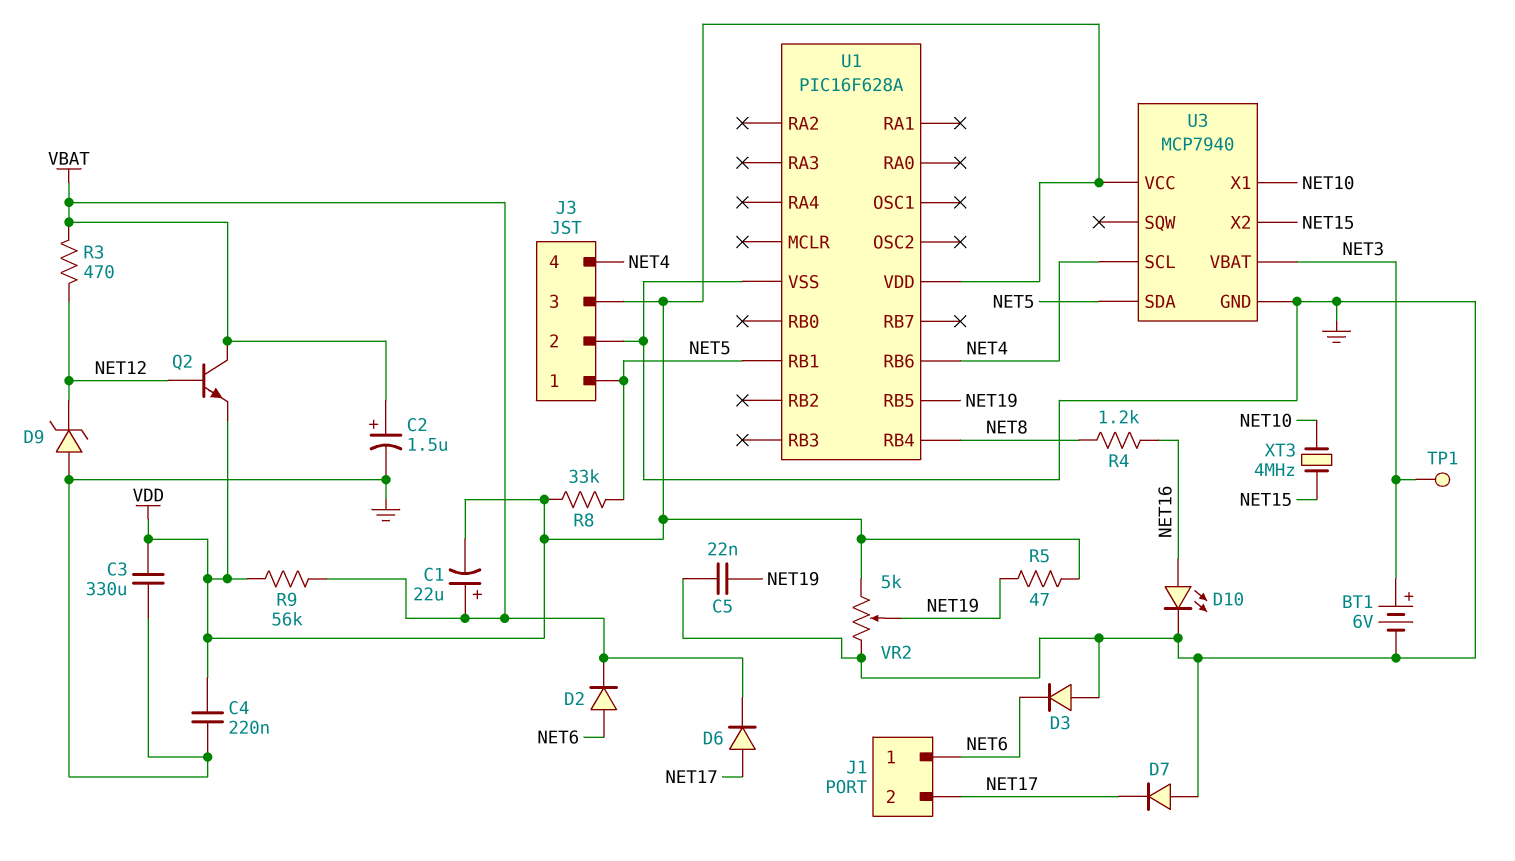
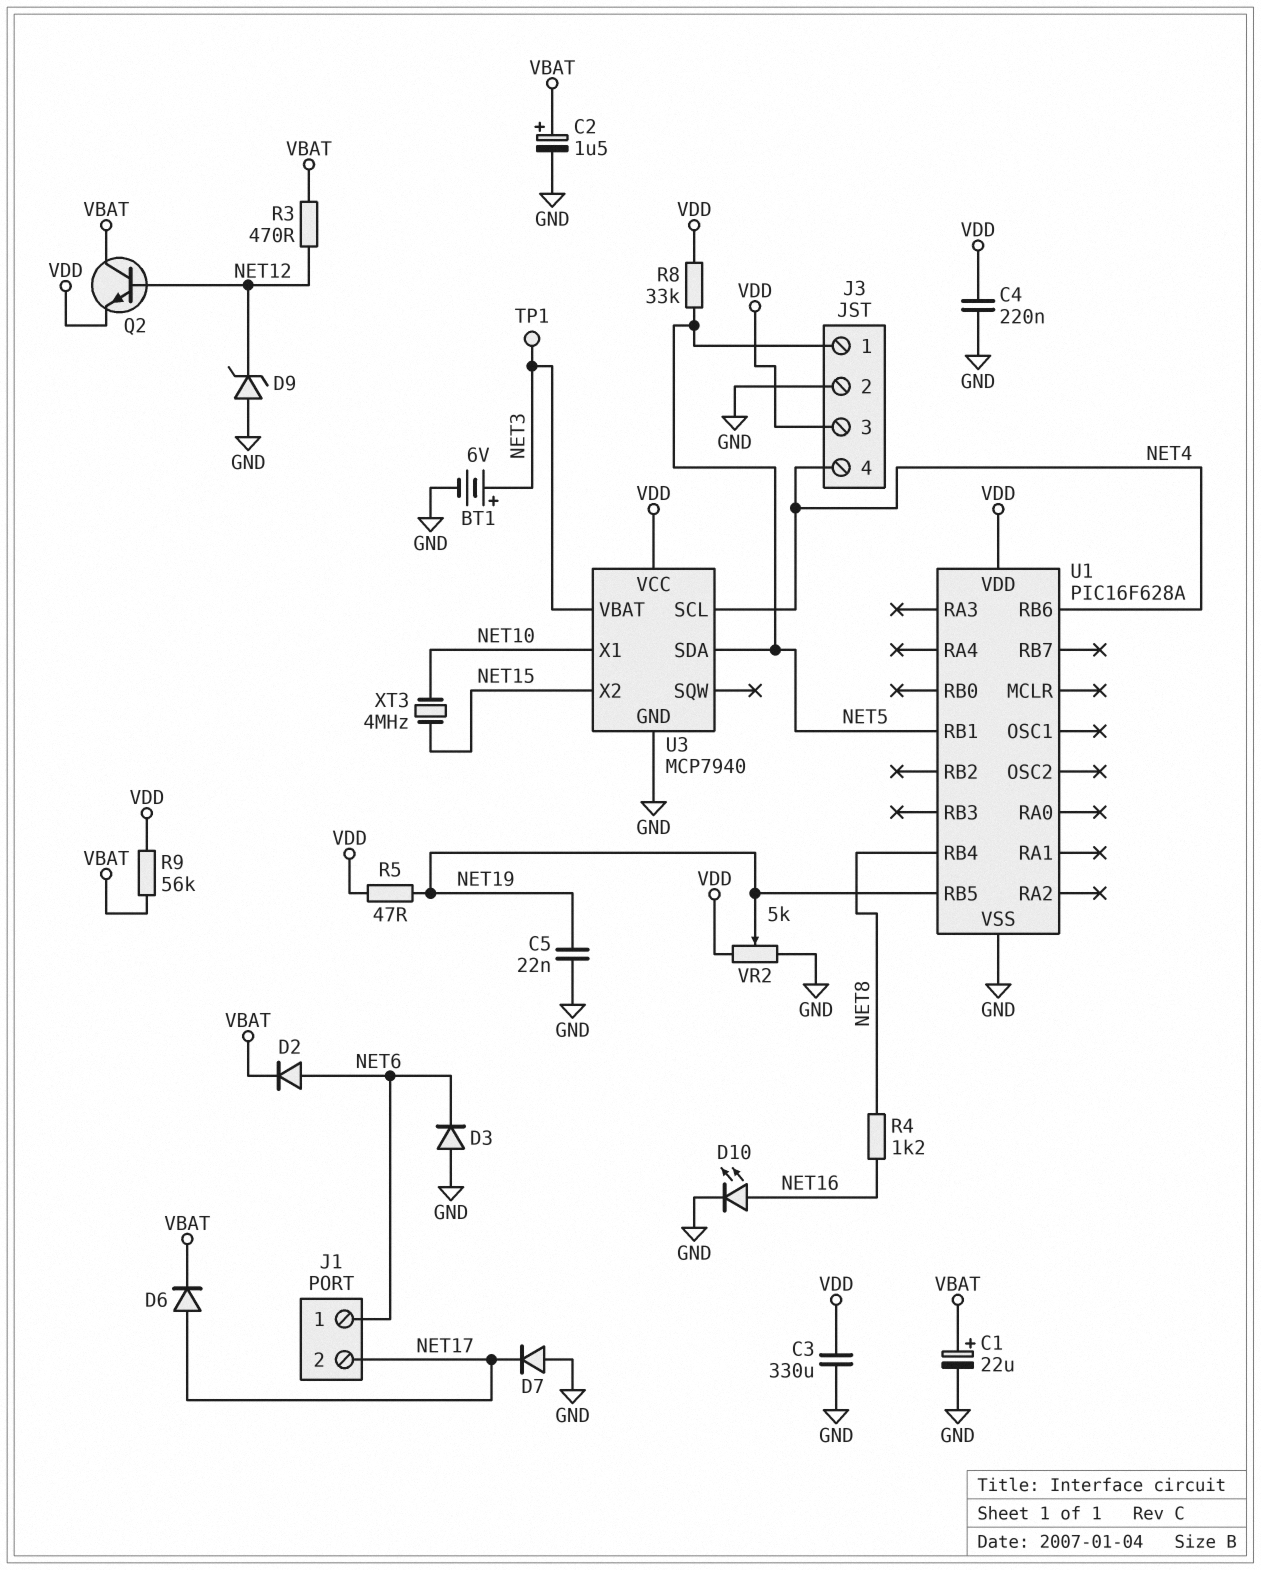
C1: 22uF (plus VBAT, minus VDD) -> 22uF (plus VBAT, minus GND)

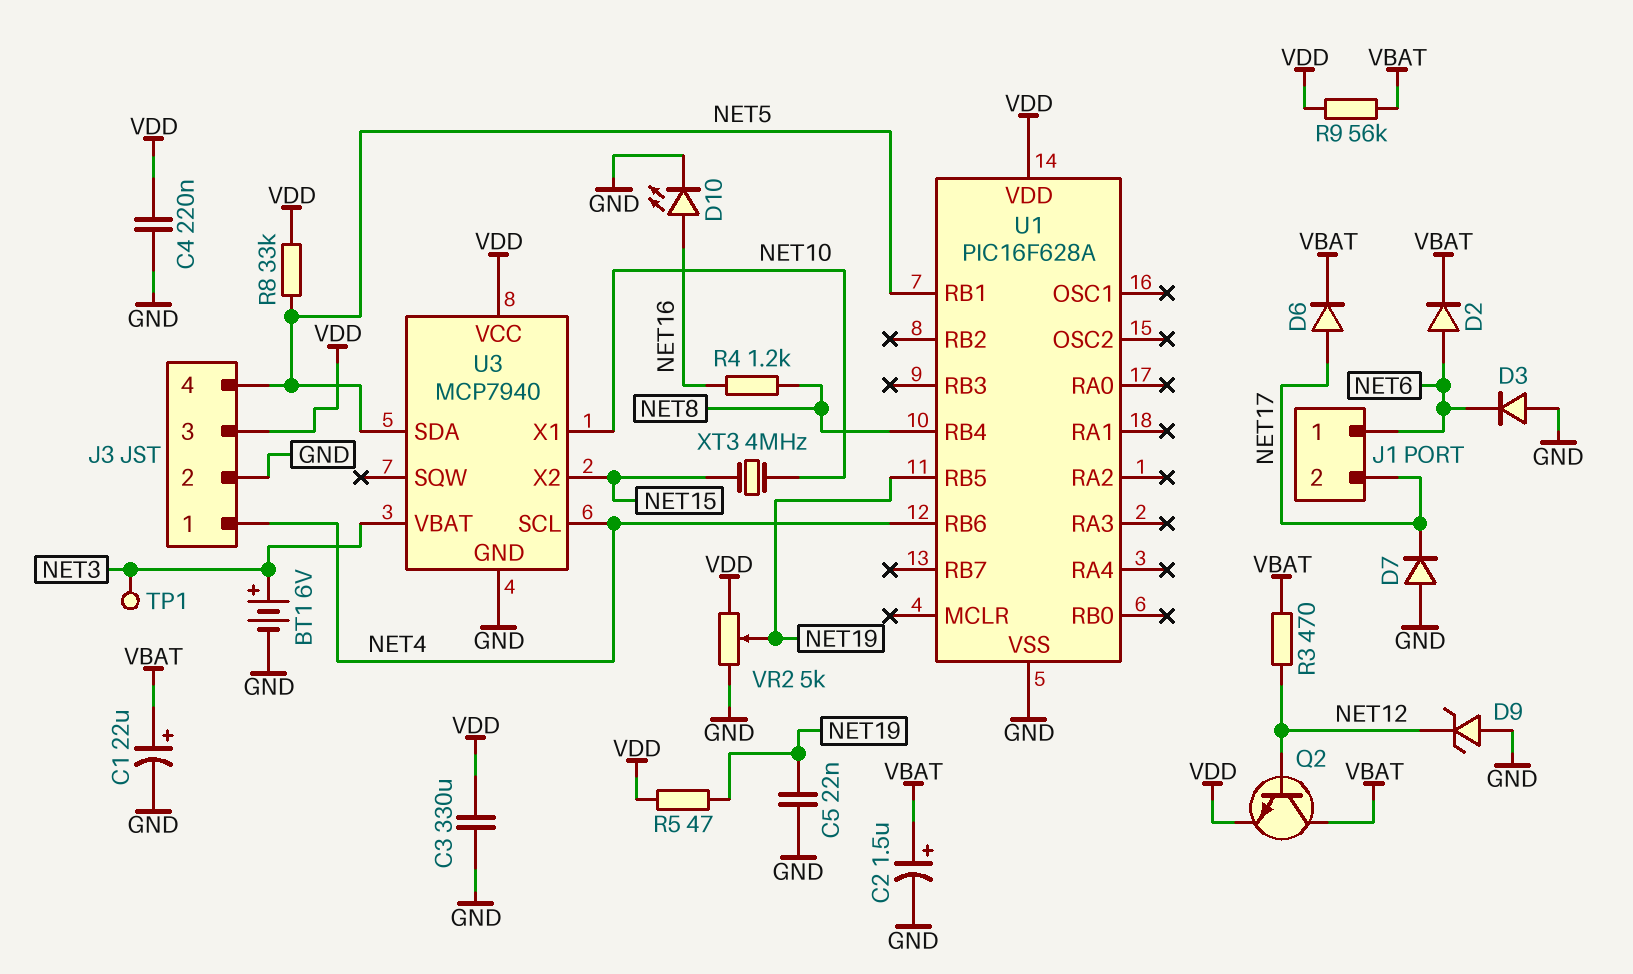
J3 pin 1: NET5 -> NET4
J3 pin 4: NET4 -> NET5

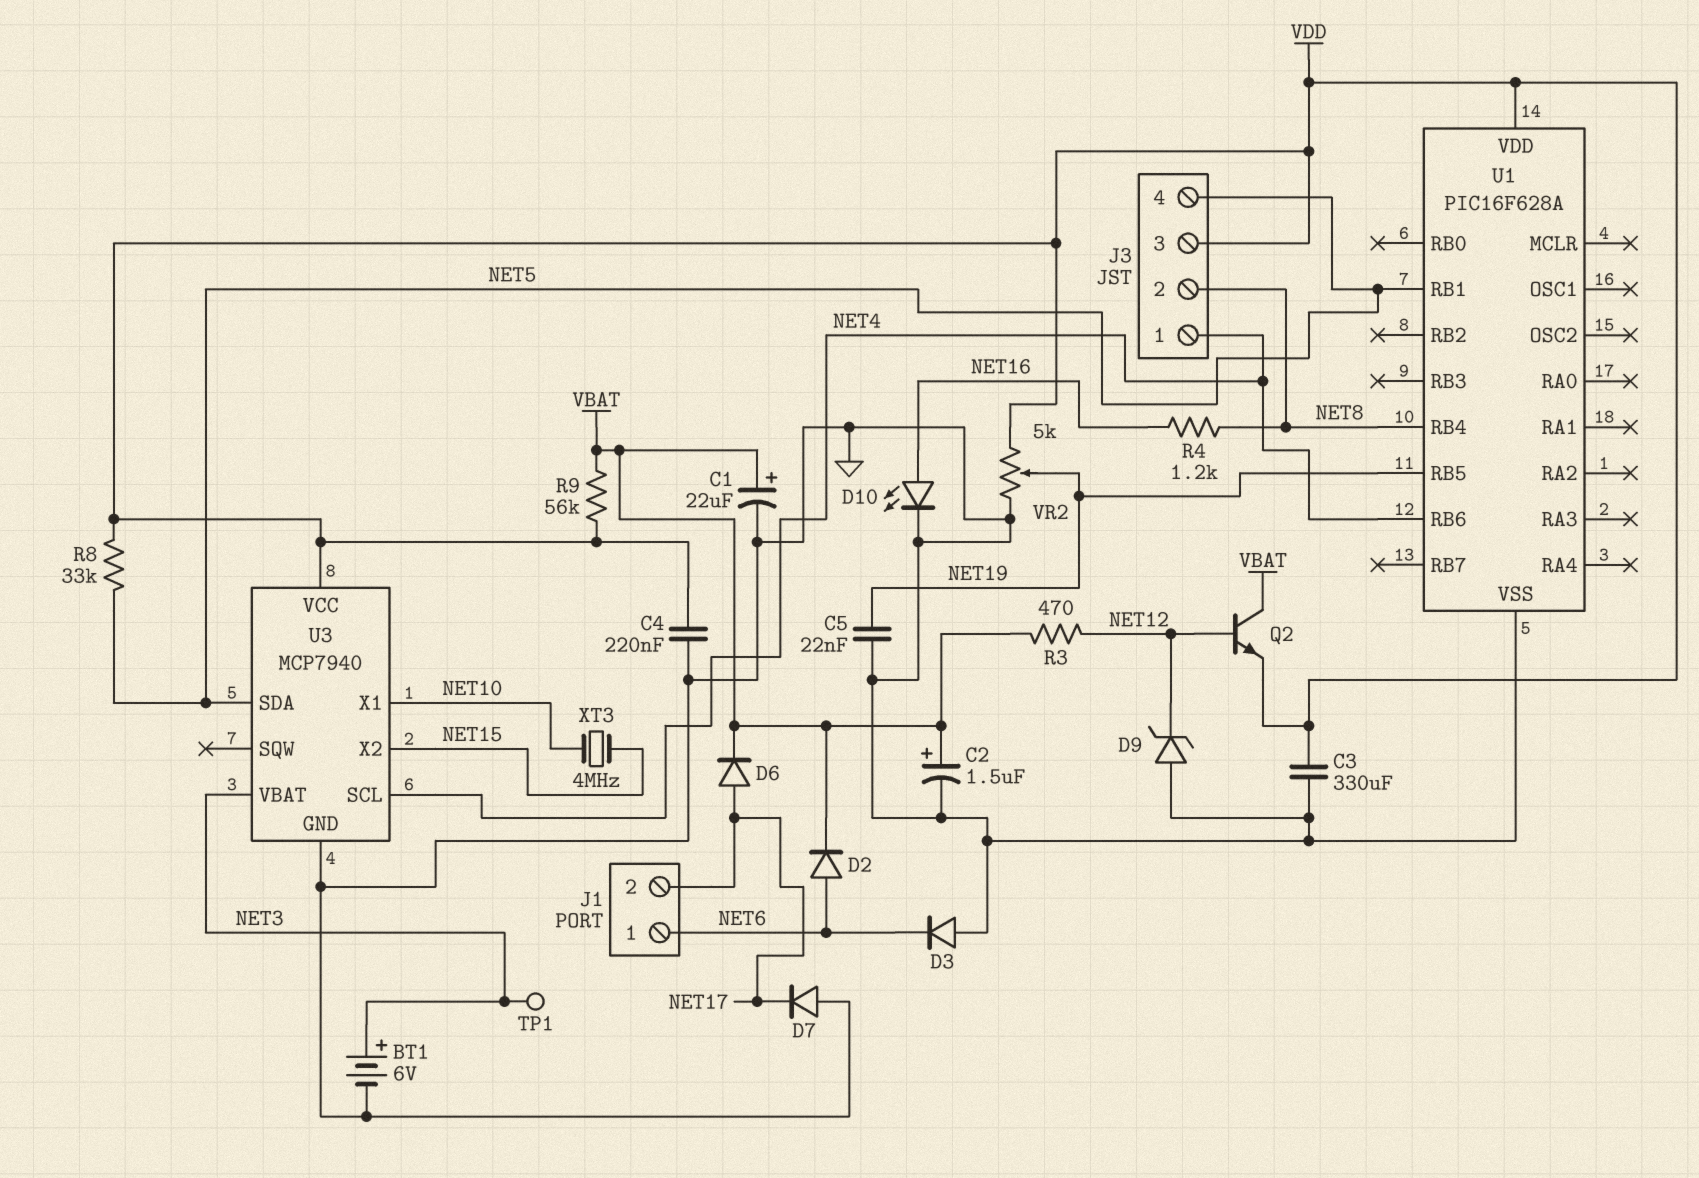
J3 pin 2: GND -> NET8
R5: 47 (NET19, VDD) -> none

